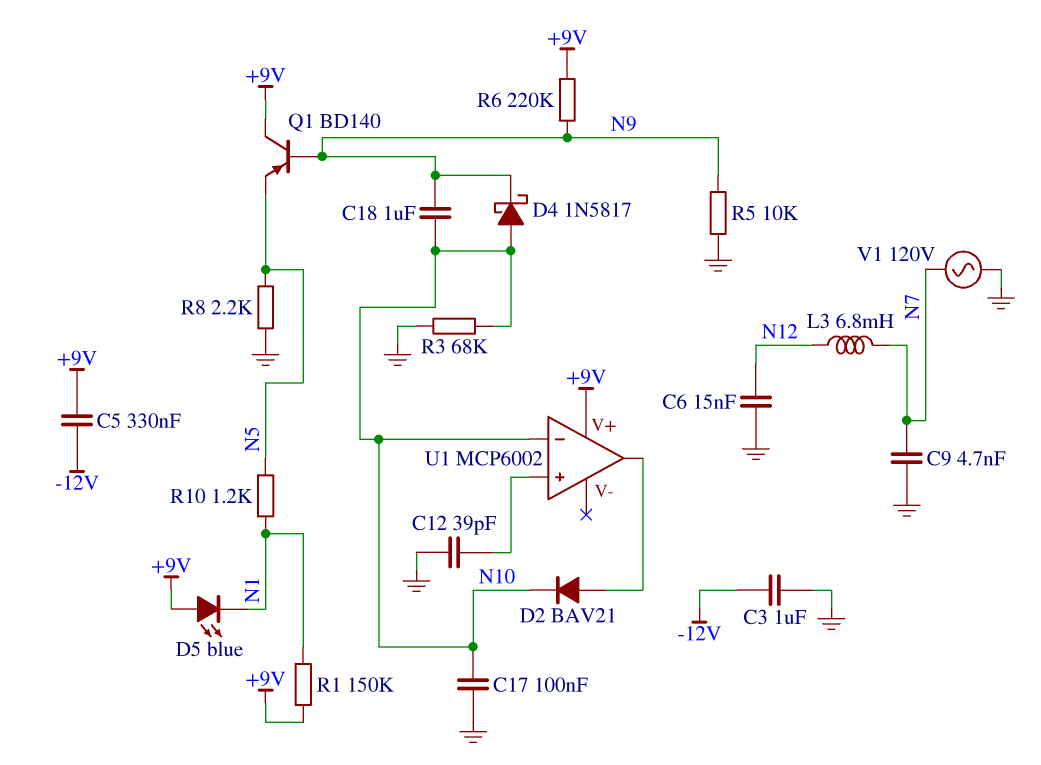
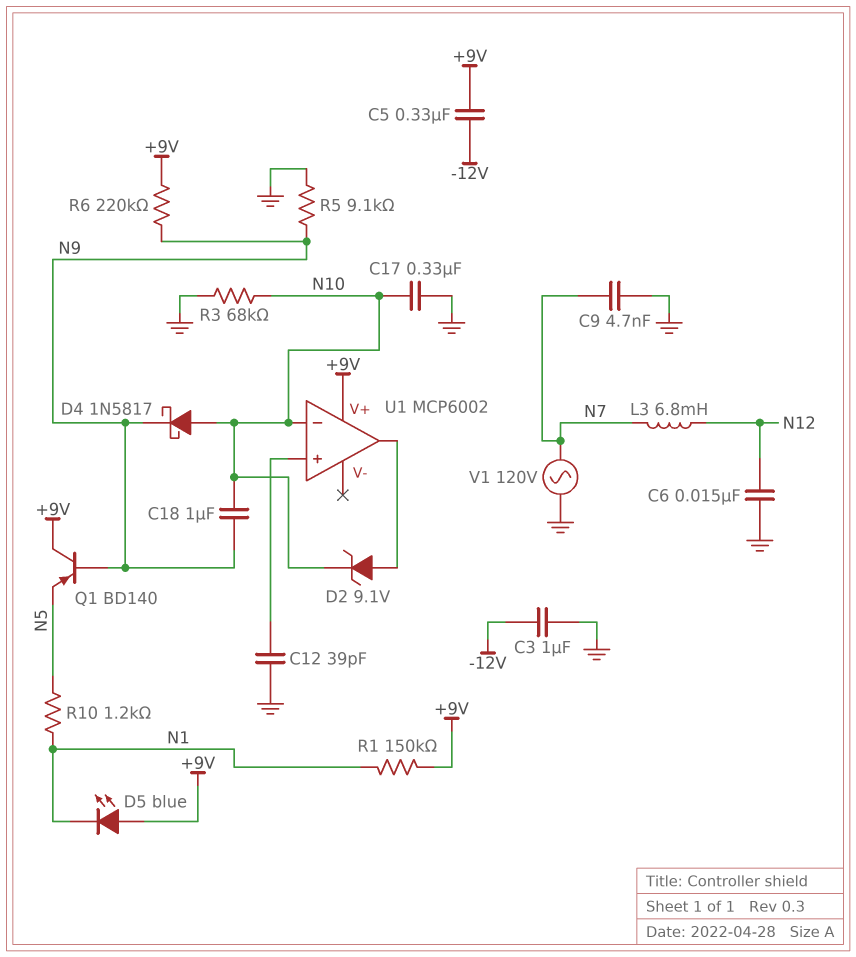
C17: 100nF (GND, N10) -> 330nF (GND, N10)
D2: diode BAV21 (A U1/out, K N10) -> zener 9.1V (A U1/out, K N10)
R5: 10k (GND, N9) -> 9.1k (GND, N9)
R8: 2.2k (GND, N5) -> none

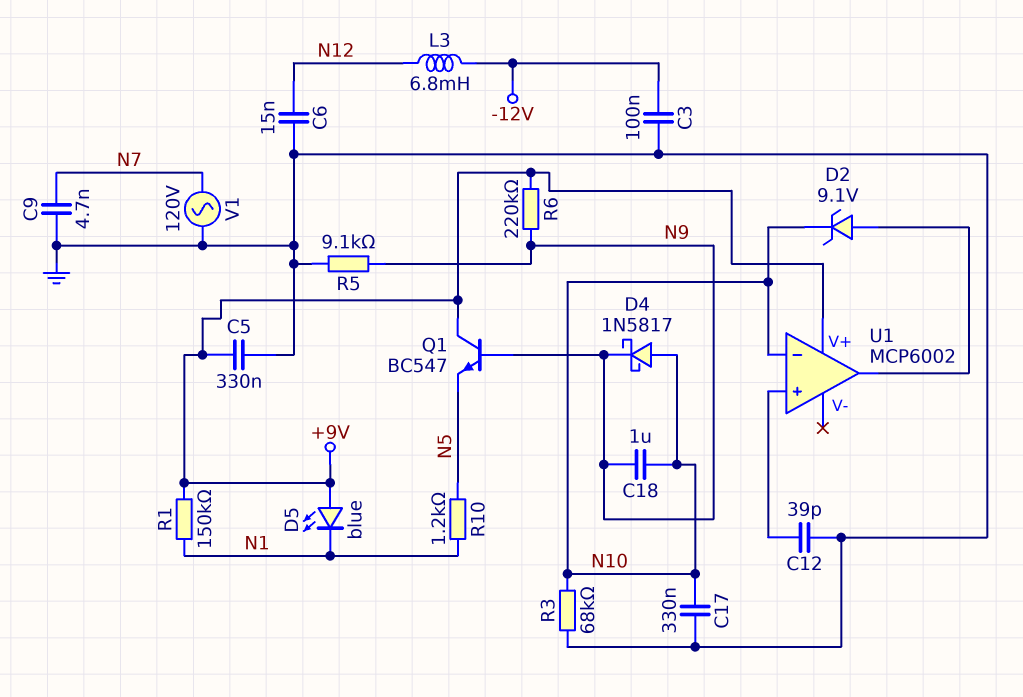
C3: 1uF (-12V, GND) -> 100nF (-12V, GND)
C5: 330nF (+9V, -12V) -> 330nF (+9V, GND)
L3: 6.8mH (N7, N12) -> 6.8mH (-12V, N12)
Q1: PNP BD140 (B N9, C +9V, E N5) -> NPN BC547 (B N9, C +9V, E N5)

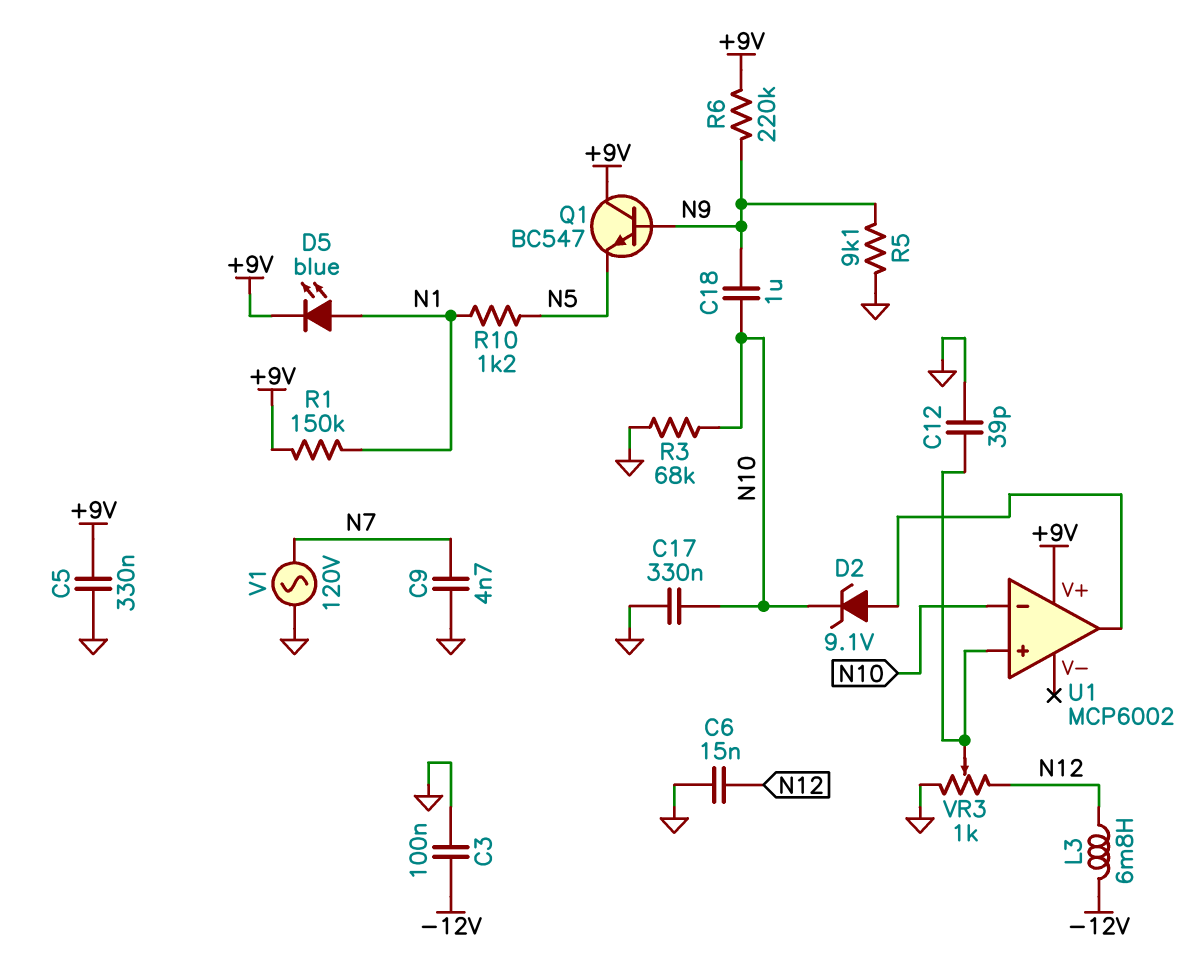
D4: schottky 1N5817 (A N10, K N9) -> none
D5: LED blue (A +9V, K N1) -> LED blue (A N1, K +9V)
VR3: none -> 1k (GND, N12, wiper U1/in+)

